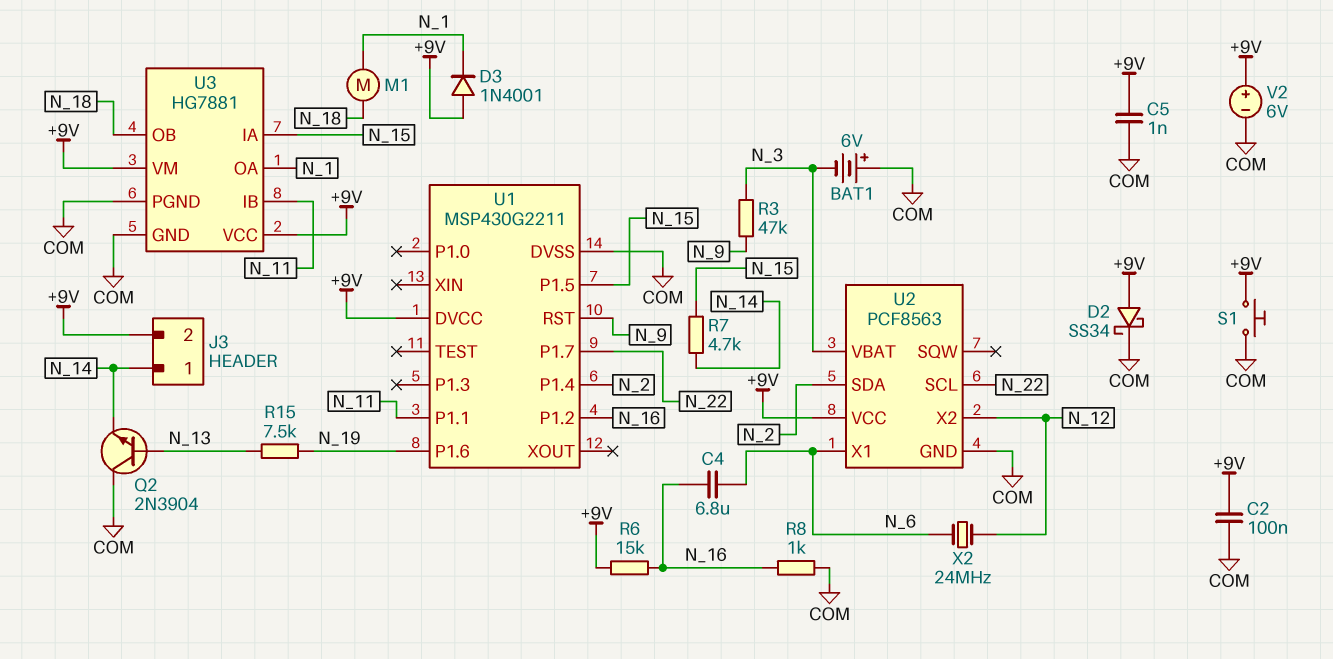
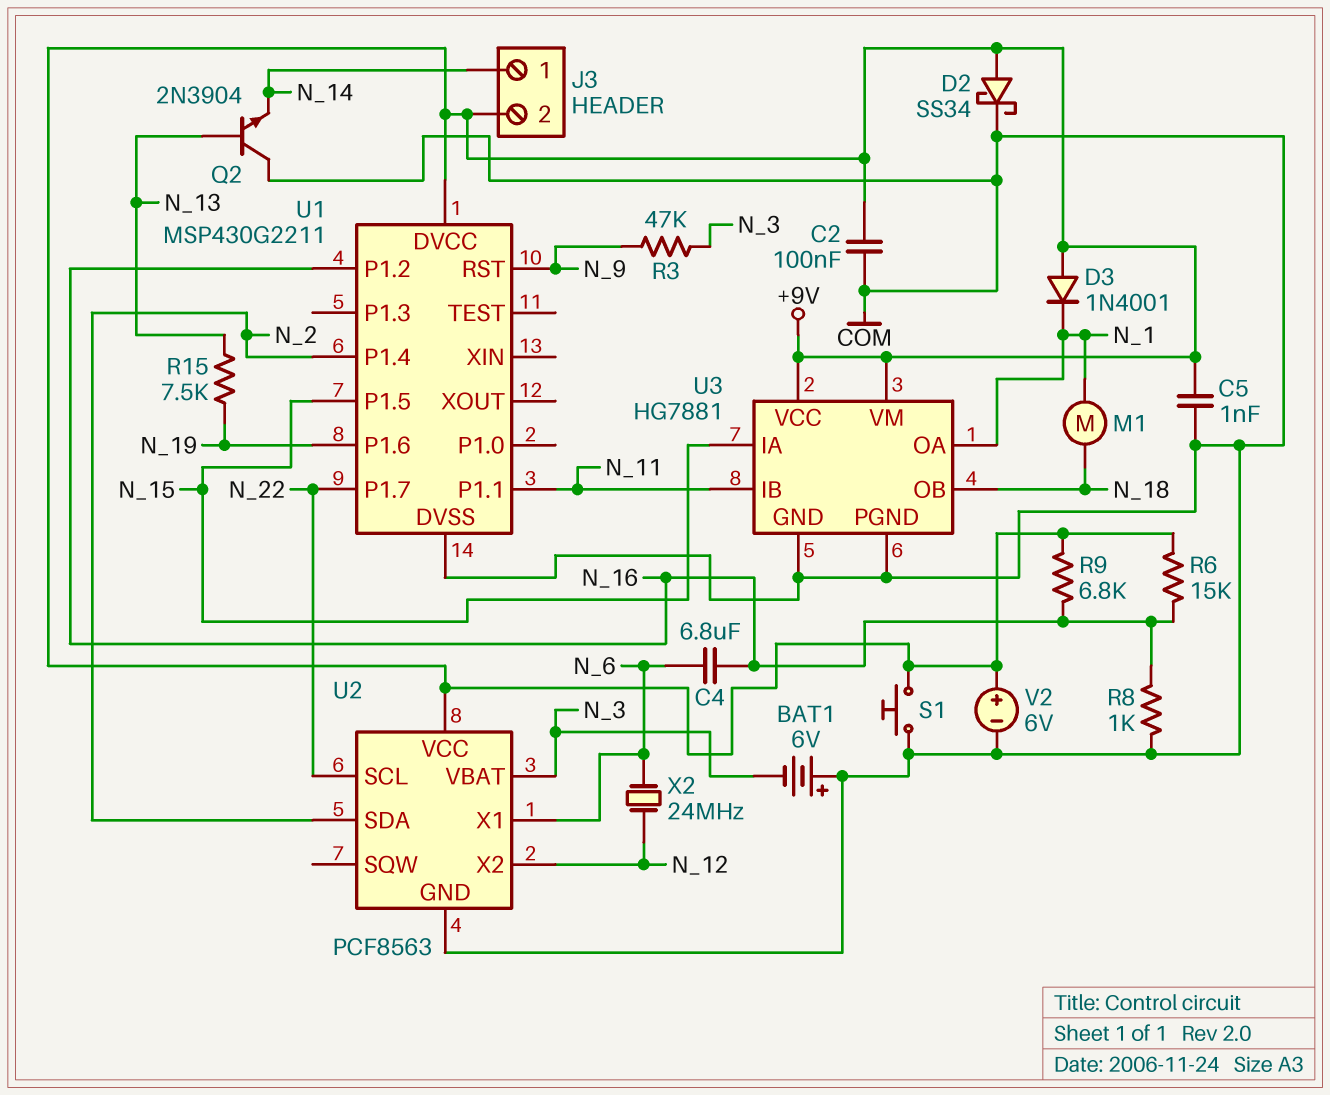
R7: 4.7k (N_14, N_15) -> none
R9: none -> 6.8k (+9V, N_16)

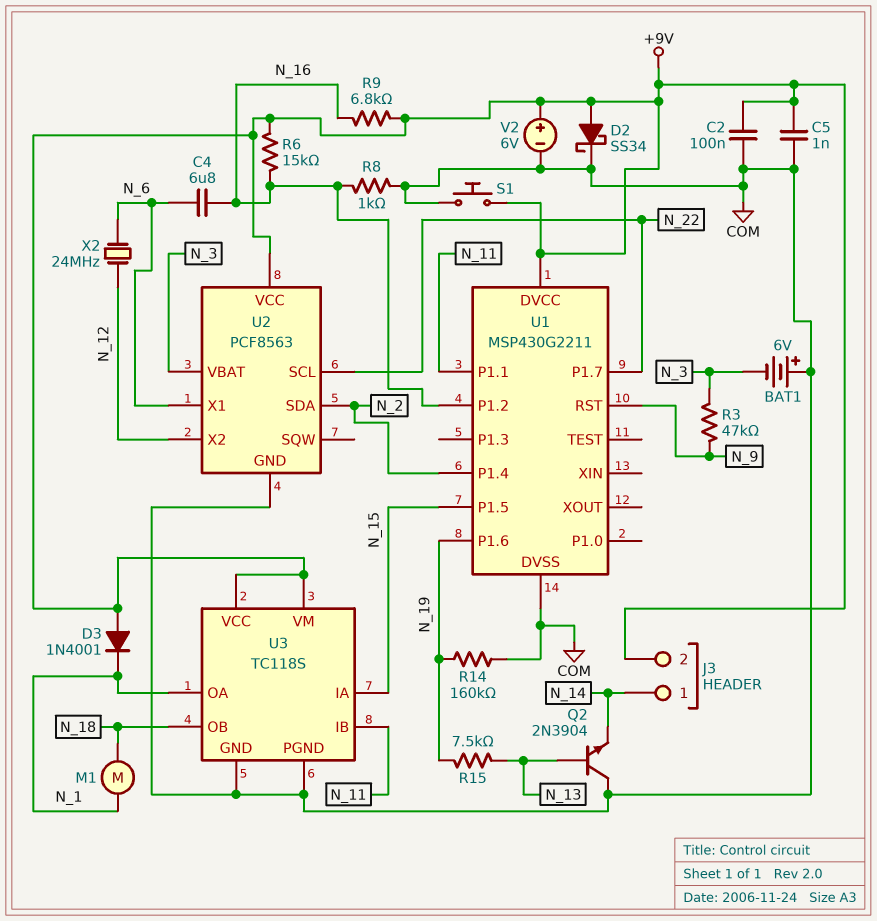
R14: none -> 160k (COM, N_19)
U3: HG7881 -> TC118S

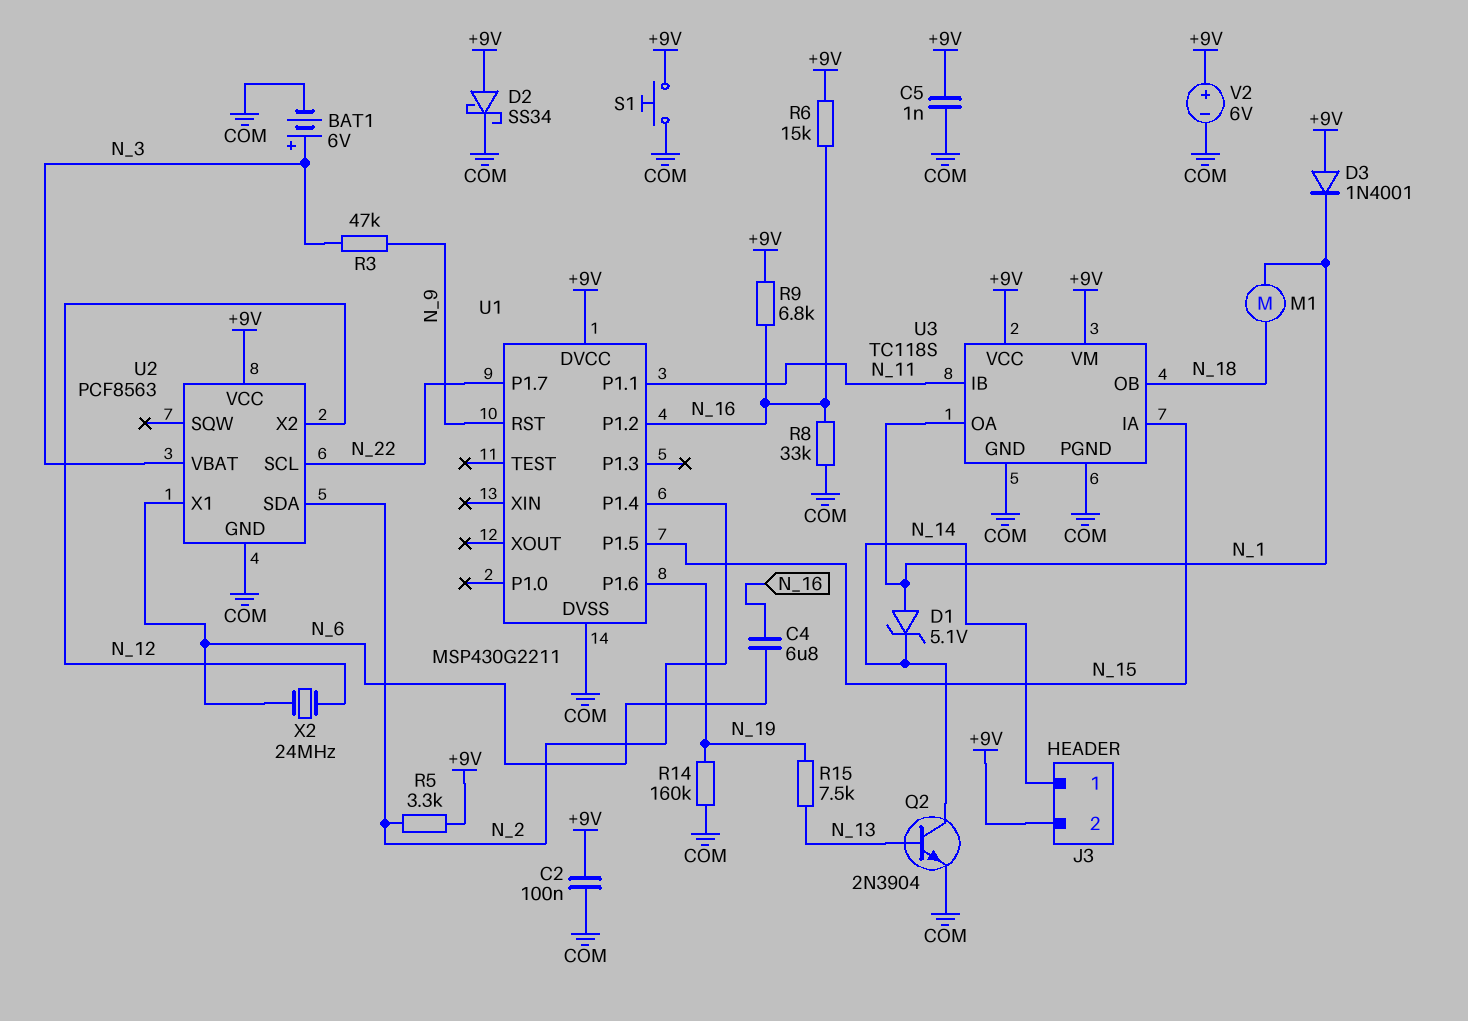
BAT1: 6V (plus COM, minus N_3) -> 6V (plus N_3, minus COM)
D1: none -> zener 5.1V (A N_1, K N_14)
Q2: NPN 2N3904 (B N_13, C COM, E N_14) -> NPN 2N3904 (B N_13, C N_14, E COM)
R5: none -> 3.3k (+9V, N_2)
R8: 1k (COM, N_16) -> 33k (COM, N_16)

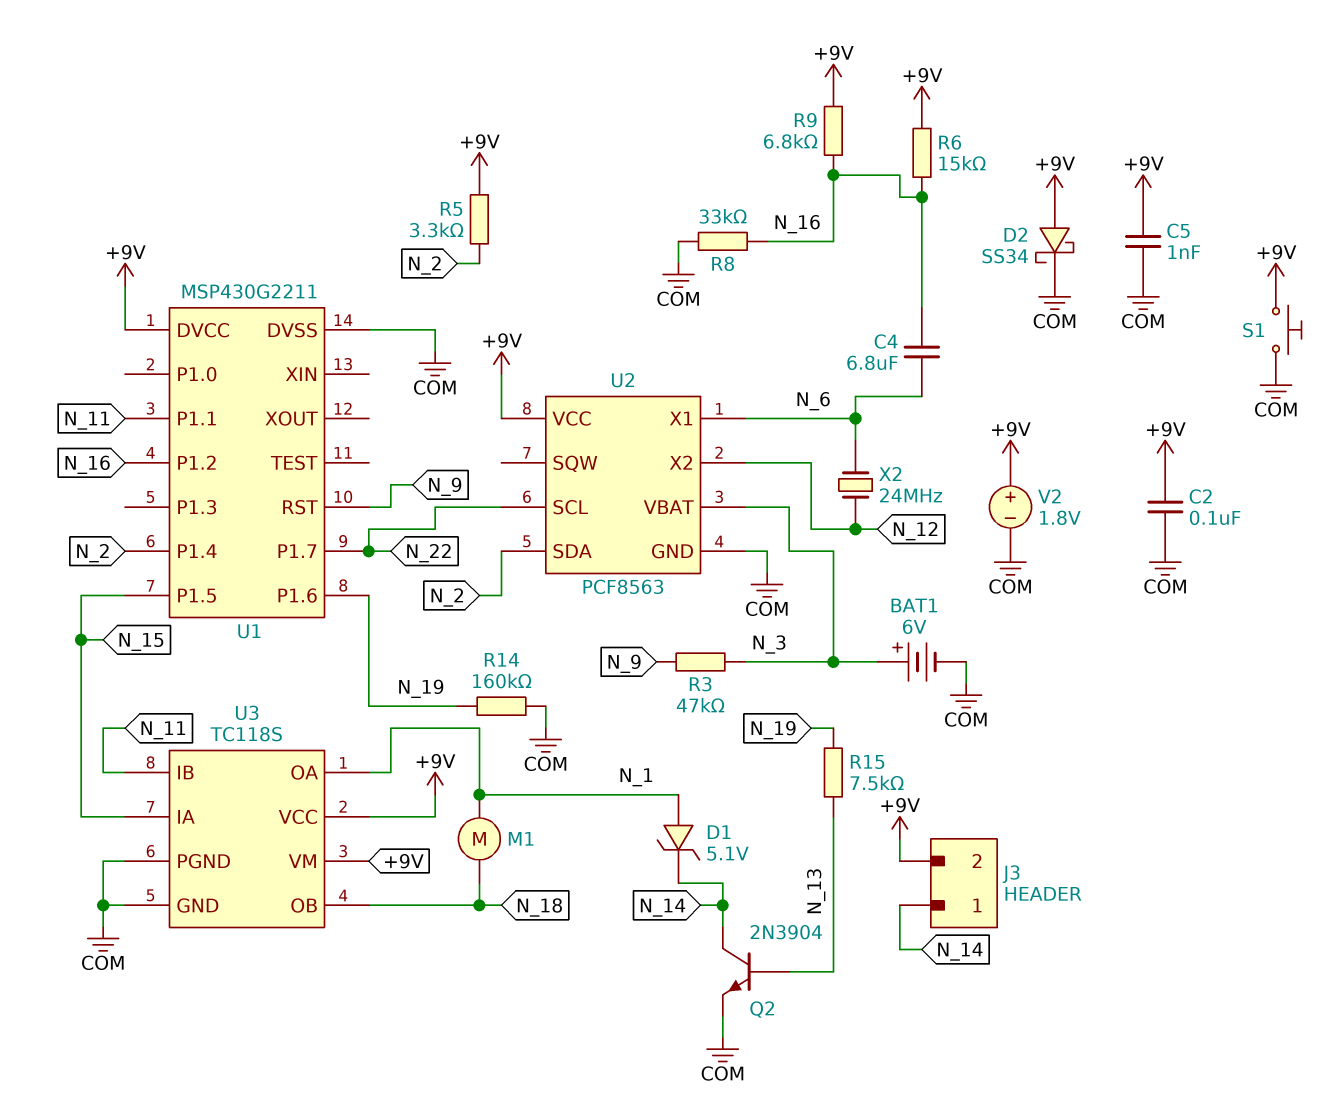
D3: diode 1N4001 (A +9V, K N_1) -> none
V2: 6V (plus +9V, minus COM) -> 1.8V (plus +9V, minus COM)

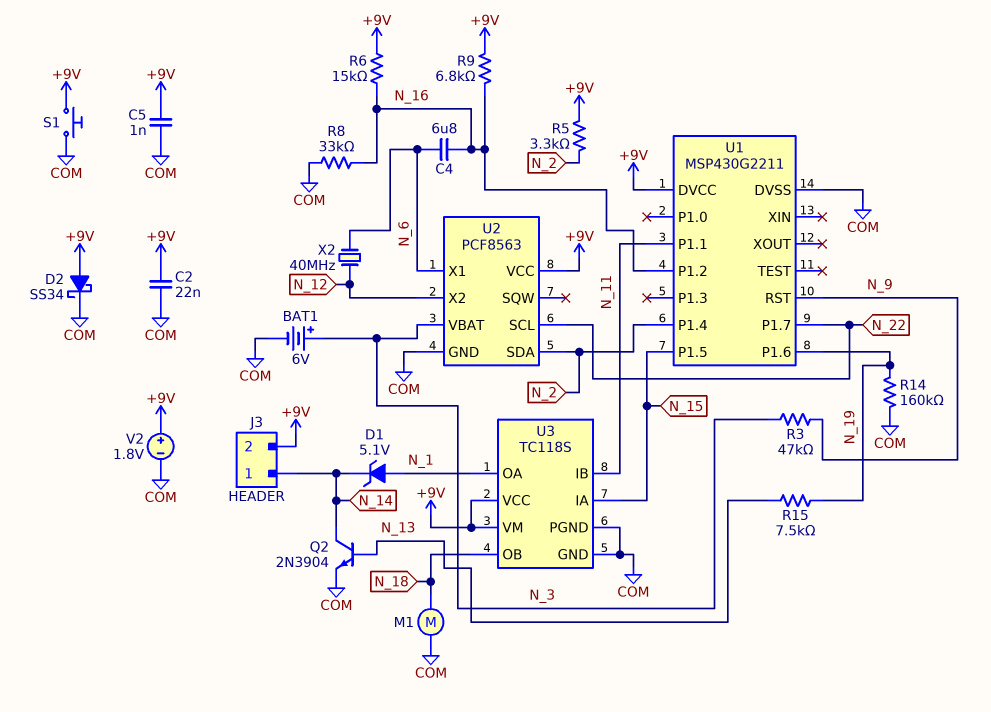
C2: 100nF (+9V, COM) -> 22nF (+9V, COM)
M1: motor (N_1, N_18) -> motor (COM, N_18)
X2: 24MHz (N_6, N_12) -> 40MHz (N_6, N_12)

